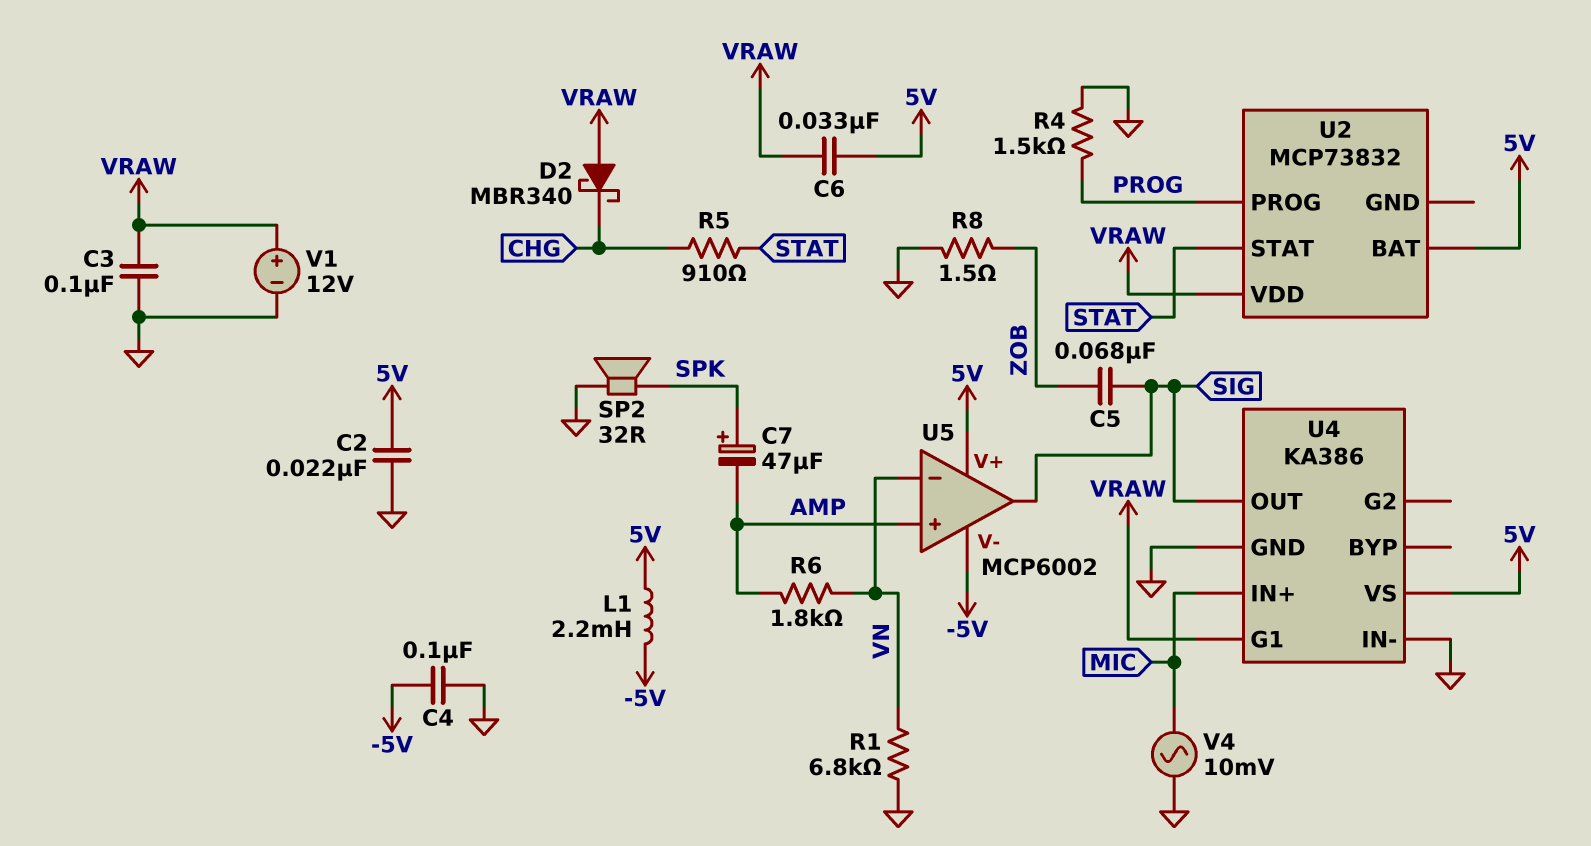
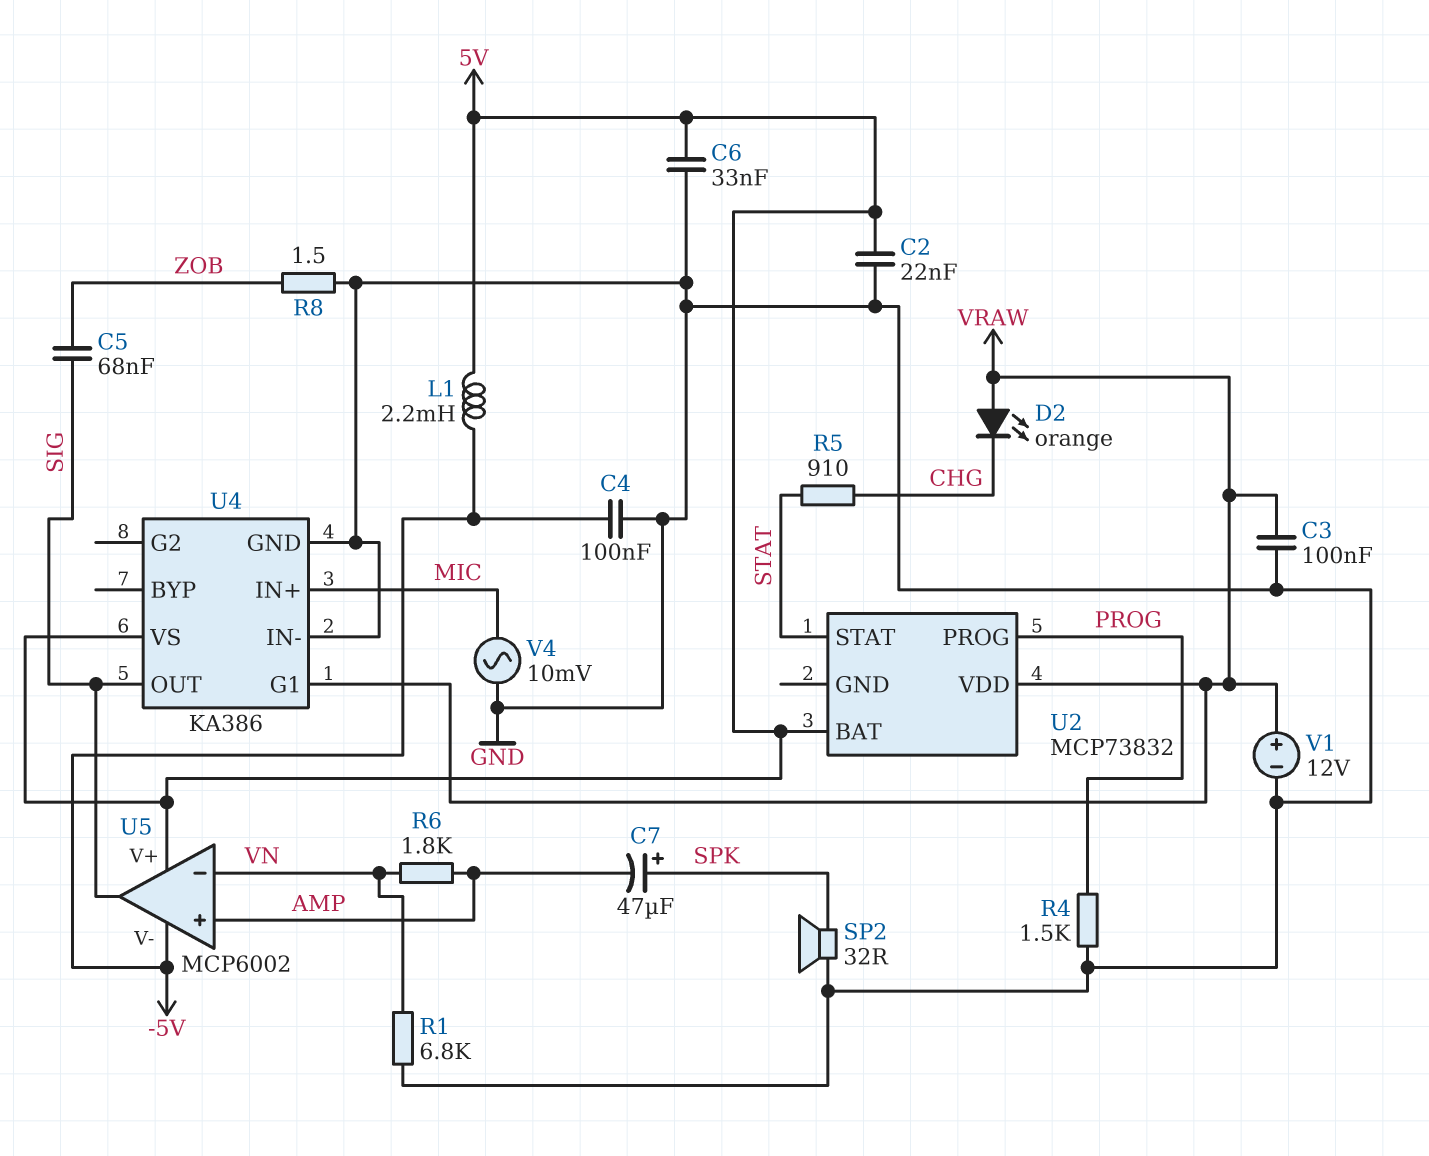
C6: 33nF (5V, VRAW) -> 33nF (5V, GND)
D2: schottky MBR340 (A VRAW, K CHG) -> LED orange (A VRAW, K CHG)

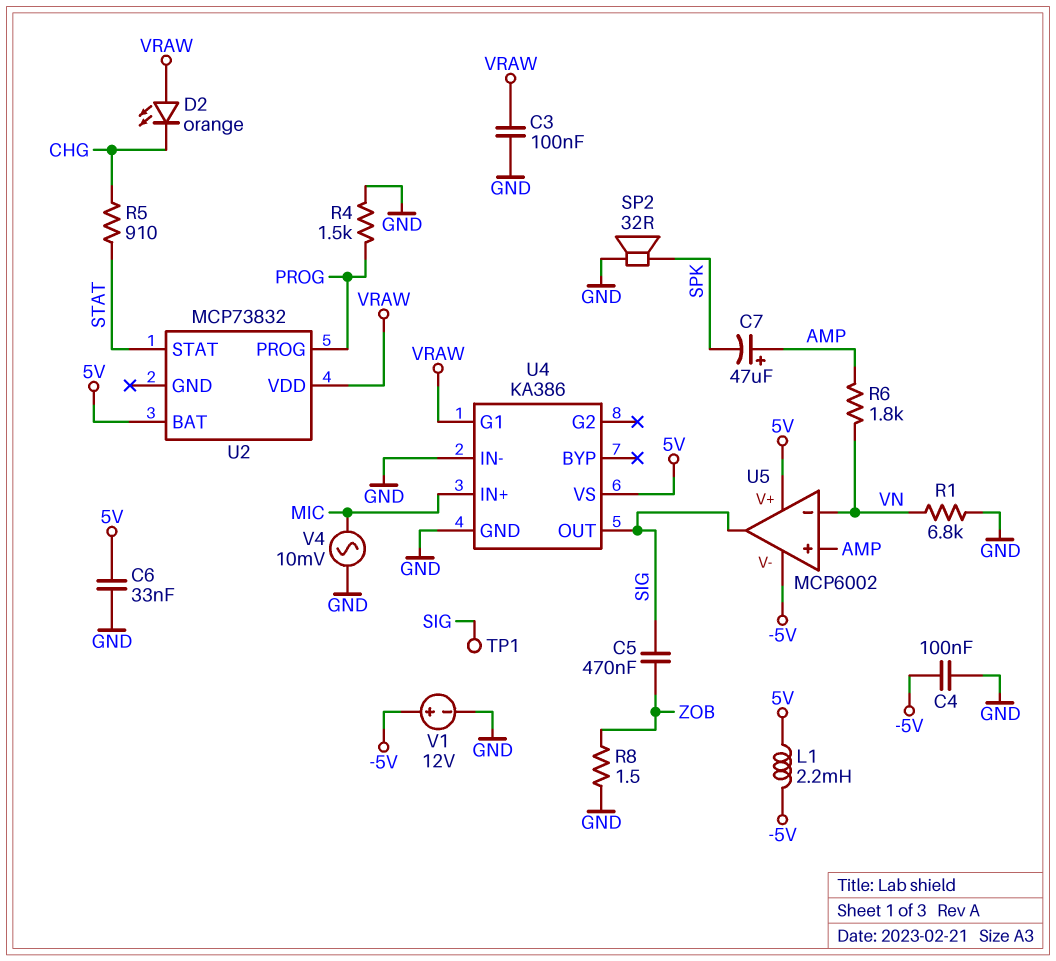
C2: 22nF (5V, GND) -> none
C5: 68nF (SIG, ZOB) -> 470nF (SIG, ZOB)
C7: 47uF (plus SPK, minus AMP) -> 47uF (plus AMP, minus SPK)
TP1: none -> test point (SIG)
V1: 12V (plus VRAW, minus GND) -> 12V (plus -5V, minus GND)

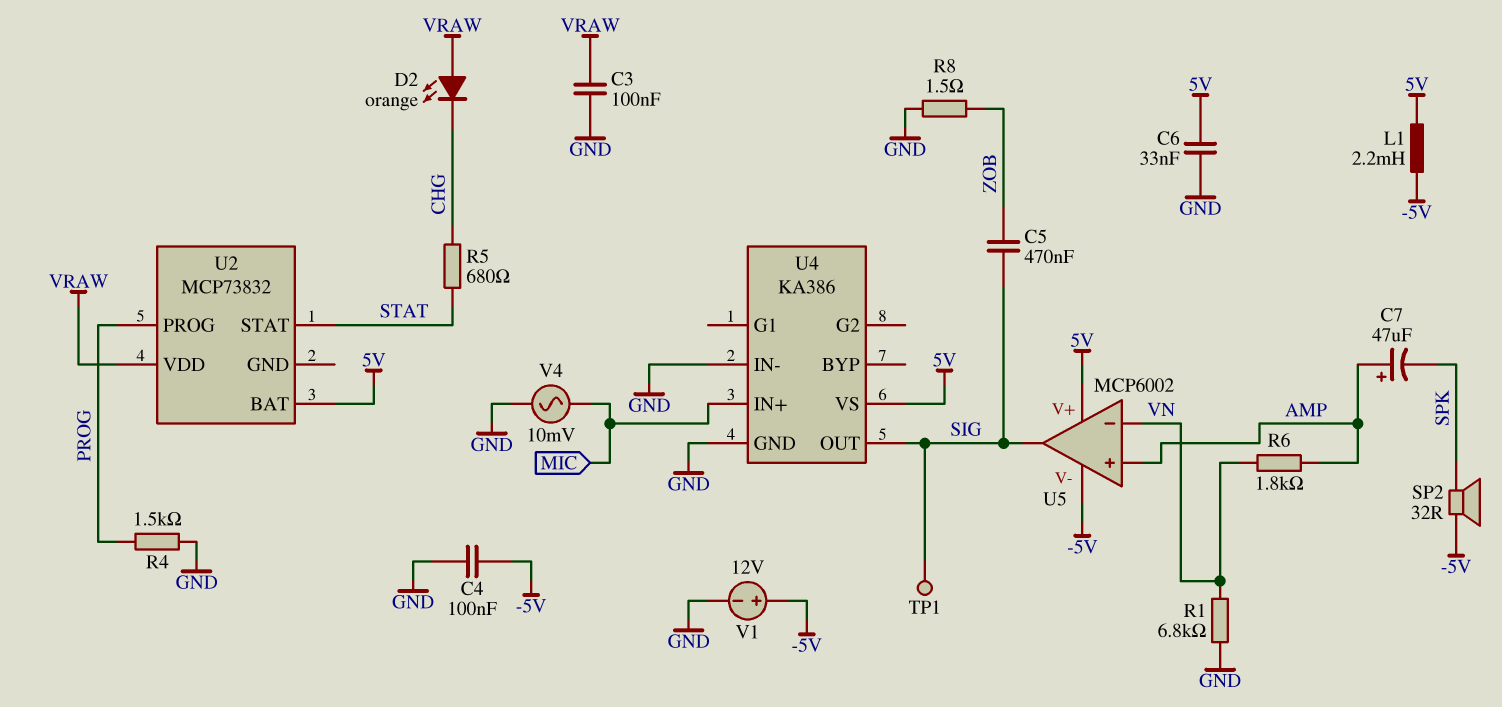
R5: 910 (CHG, STAT) -> 680 (CHG, STAT)
SP2: speaker 32R (GND, SPK) -> speaker 32R (-5V, SPK)
U4 pin G1: VRAW -> none

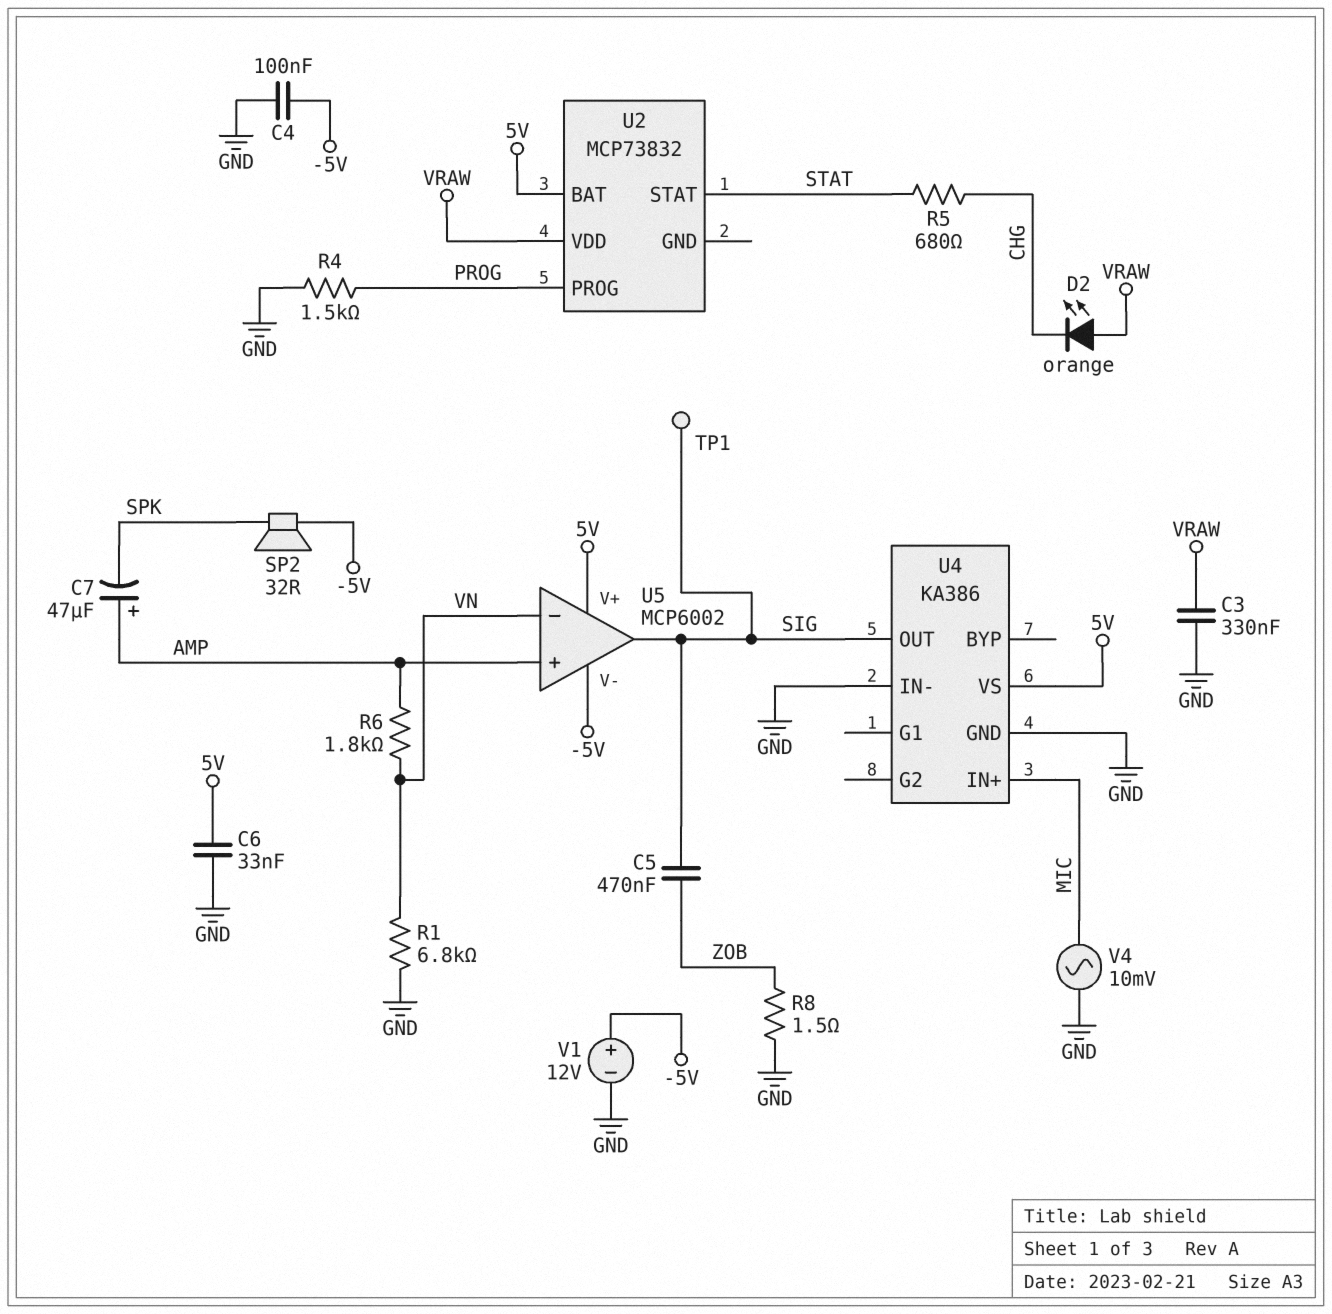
C3: 100nF (GND, VRAW) -> 330nF (GND, VRAW)
L1: 2.2mH (-5V, 5V) -> none

